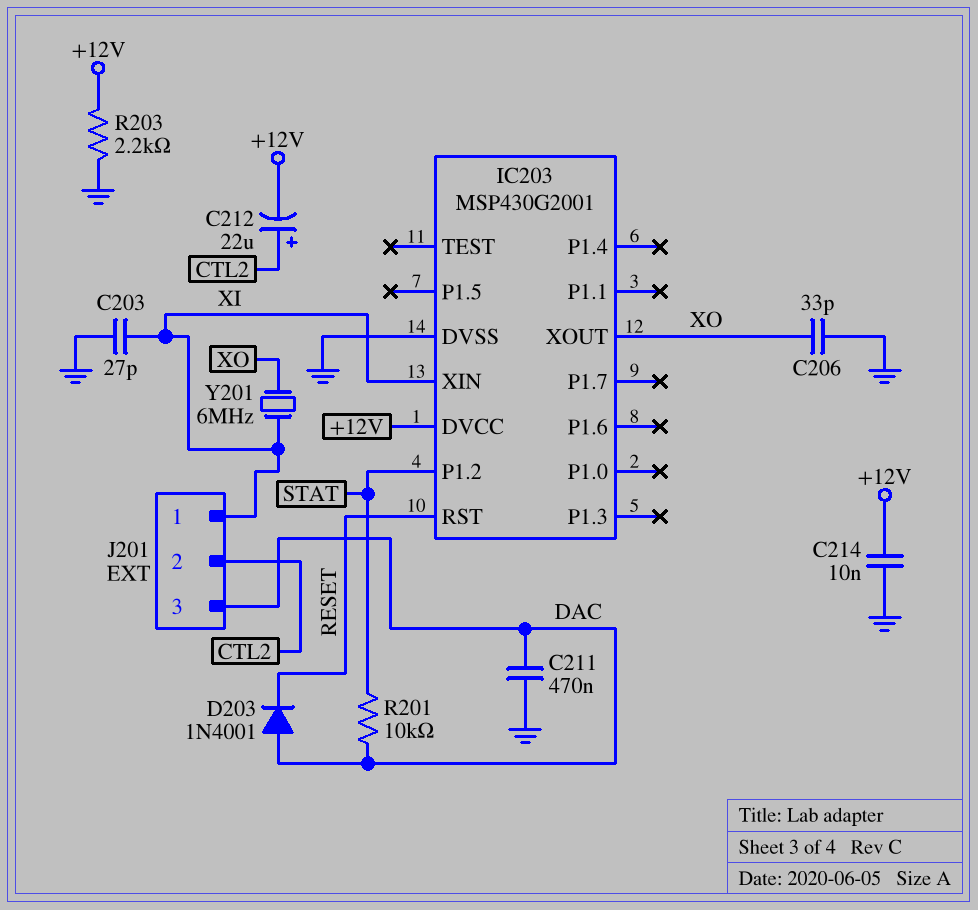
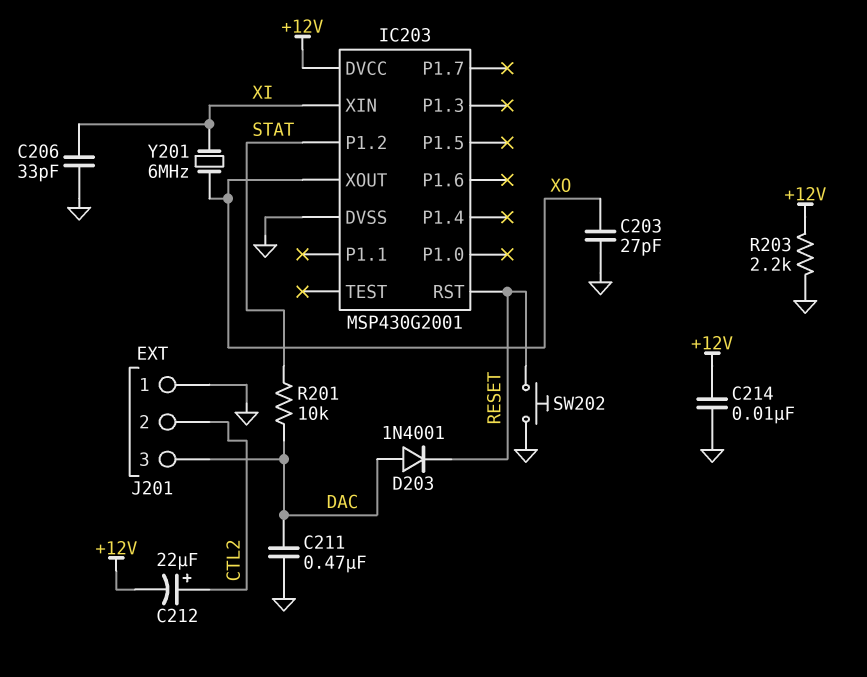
C203: 27pF (GND, XI) -> 27pF (GND, XO)
C206: 33pF (GND, XO) -> 33pF (GND, XI)
J201 pin 1: XI -> GND
SW202: none -> button (GND, RESET)

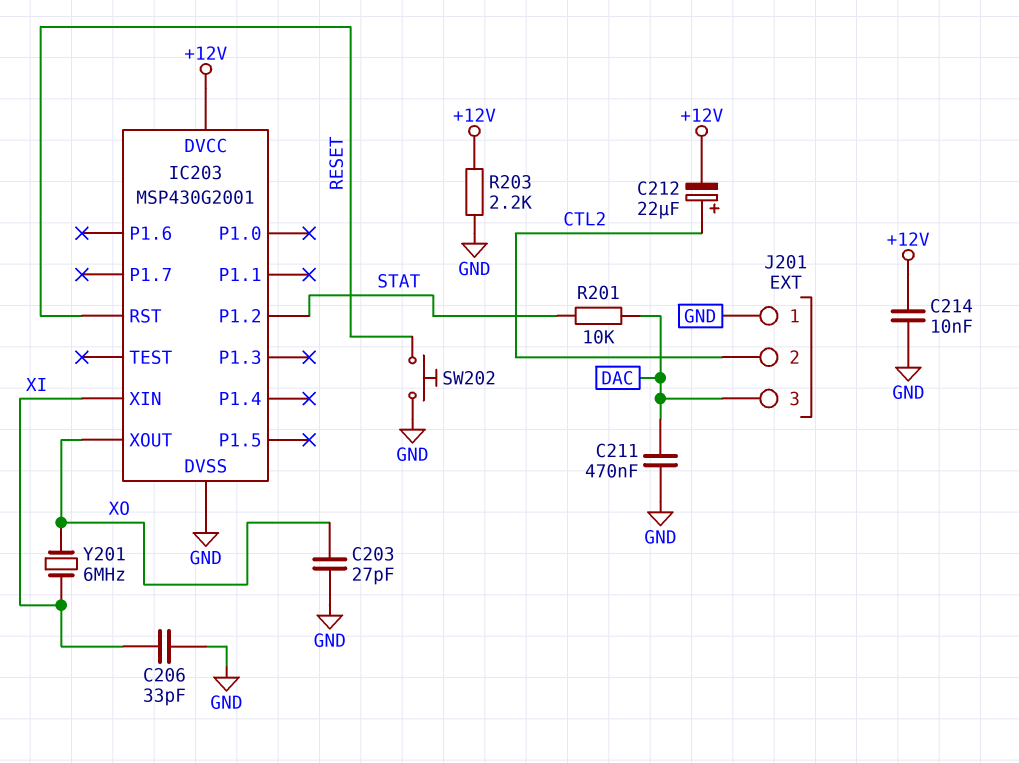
D203: diode 1N4001 (A DAC, K RESET) -> none

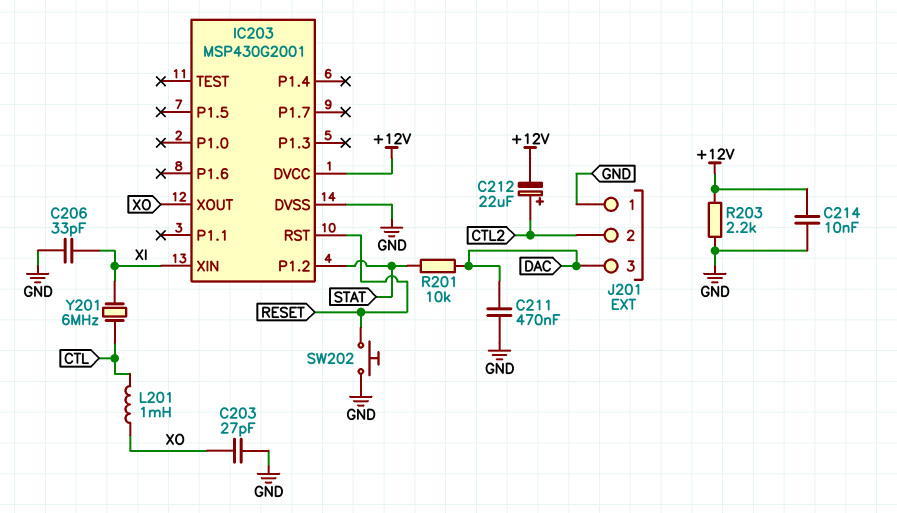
L201: none -> 1mH (CTL, XO)
Y201: 6MHz (XI, XO) -> 6MHz (CTL, XI)

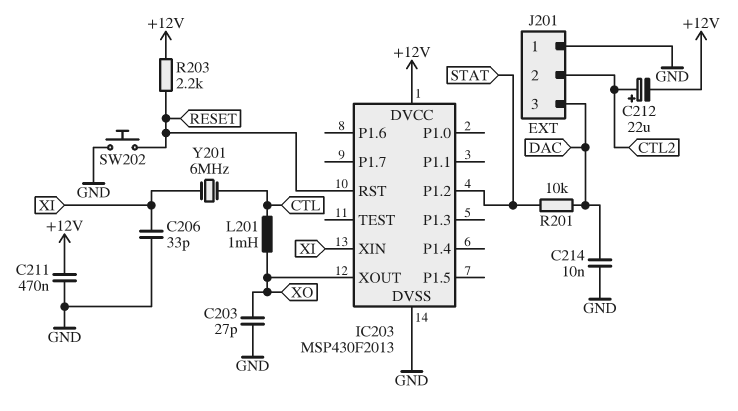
C211: 470nF (DAC, GND) -> 470nF (+12V, GND)
C214: 10nF (+12V, GND) -> 10nF (DAC, GND)
IC203: MSP430G2001 -> MSP430F2013
R203: 2.2k (+12V, GND) -> 2.2k (+12V, RESET)

